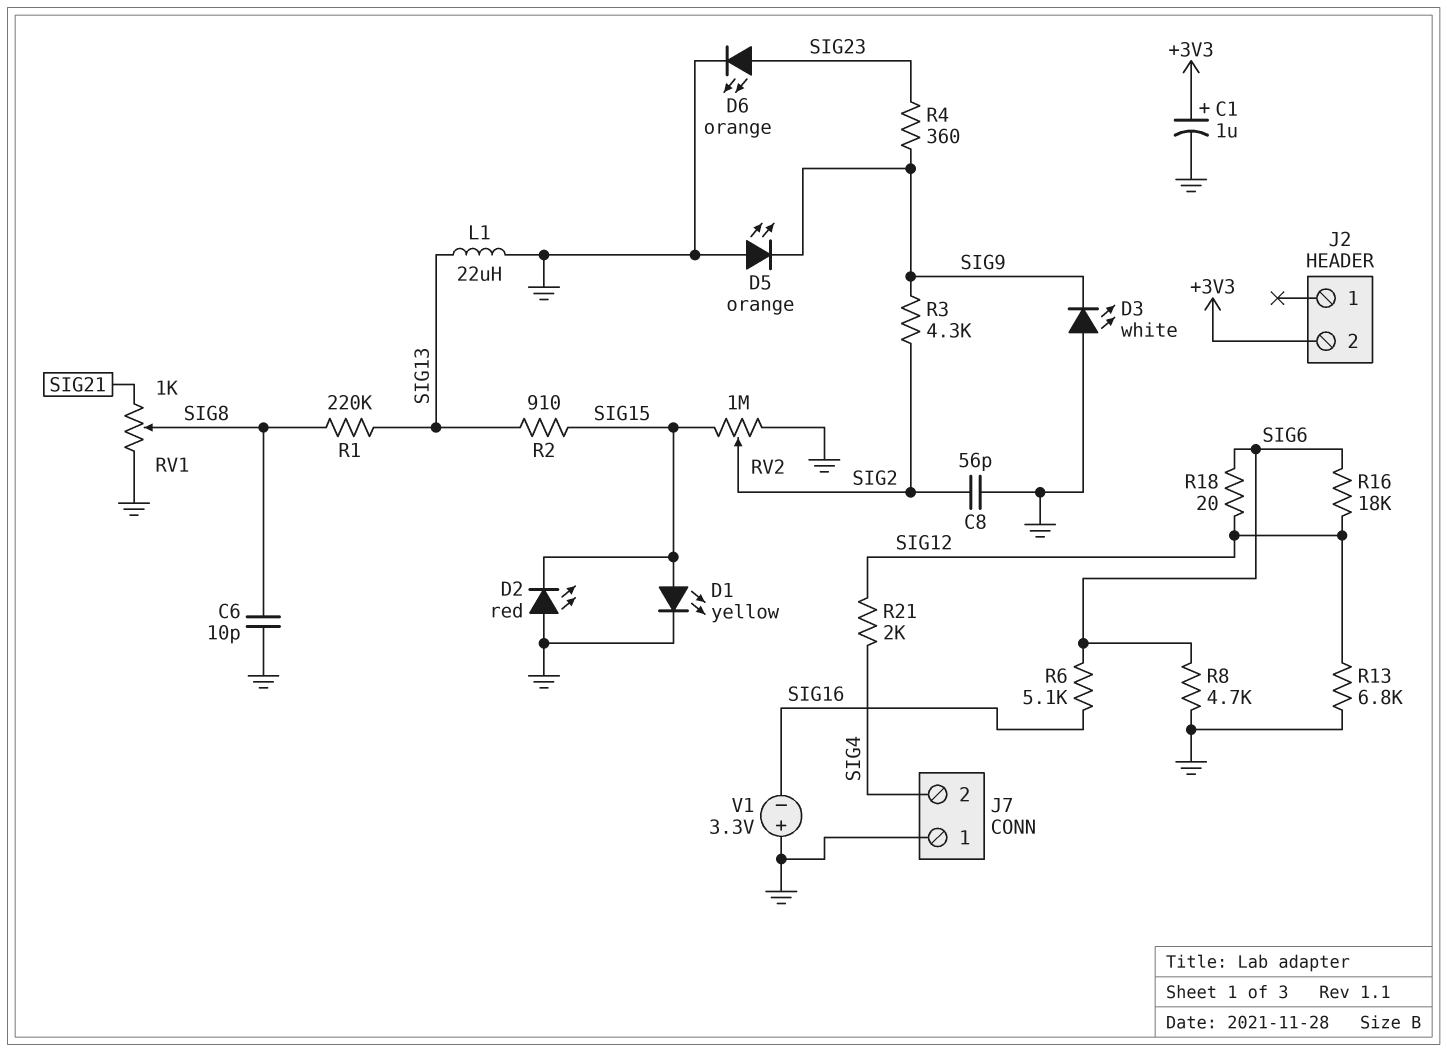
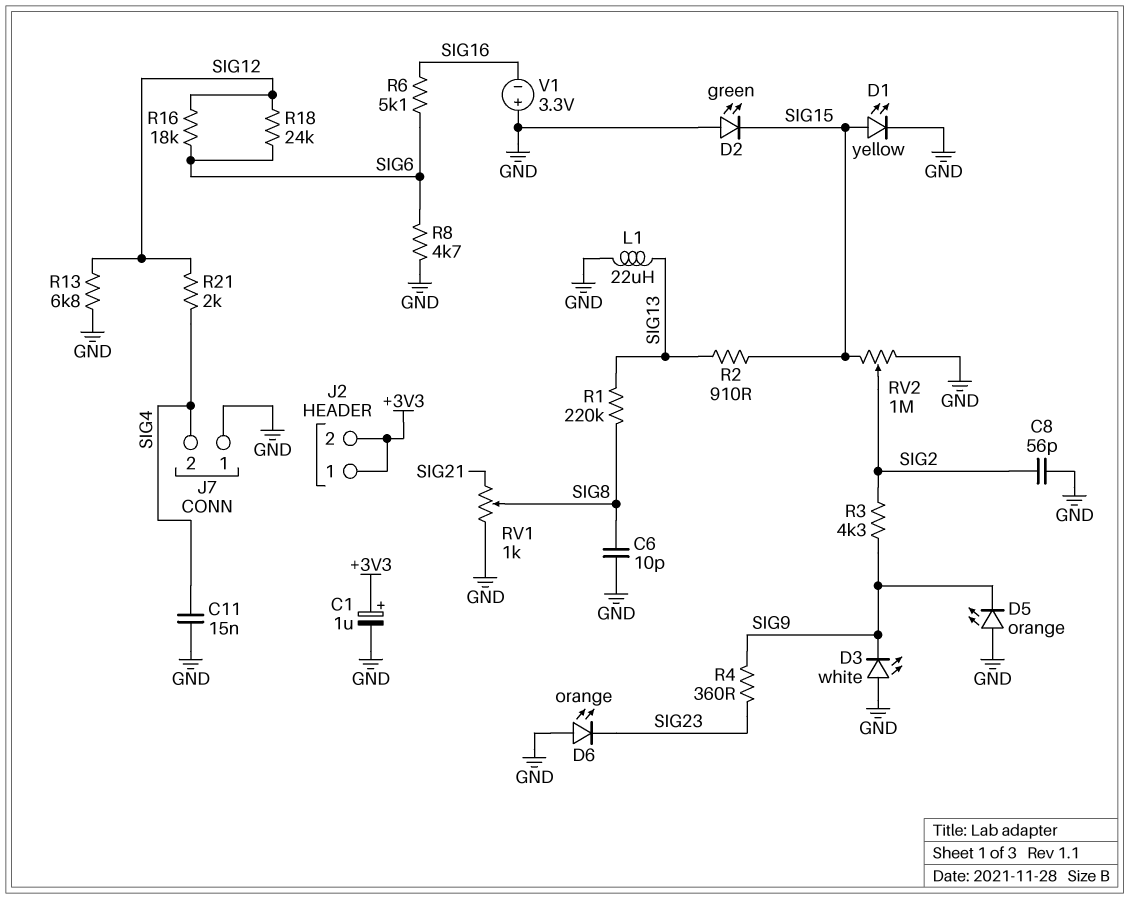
C11: none -> 15nF (GND, SIG4)
D2: LED red (A GND, K SIG15) -> LED green (A GND, K SIG15)
D6: LED orange (A SIG23, K GND) -> LED orange (A GND, K SIG23)
J2 pin 1: none -> +3V3
R18: 20 (SIG6, SIG12) -> 24k (SIG6, SIG12)

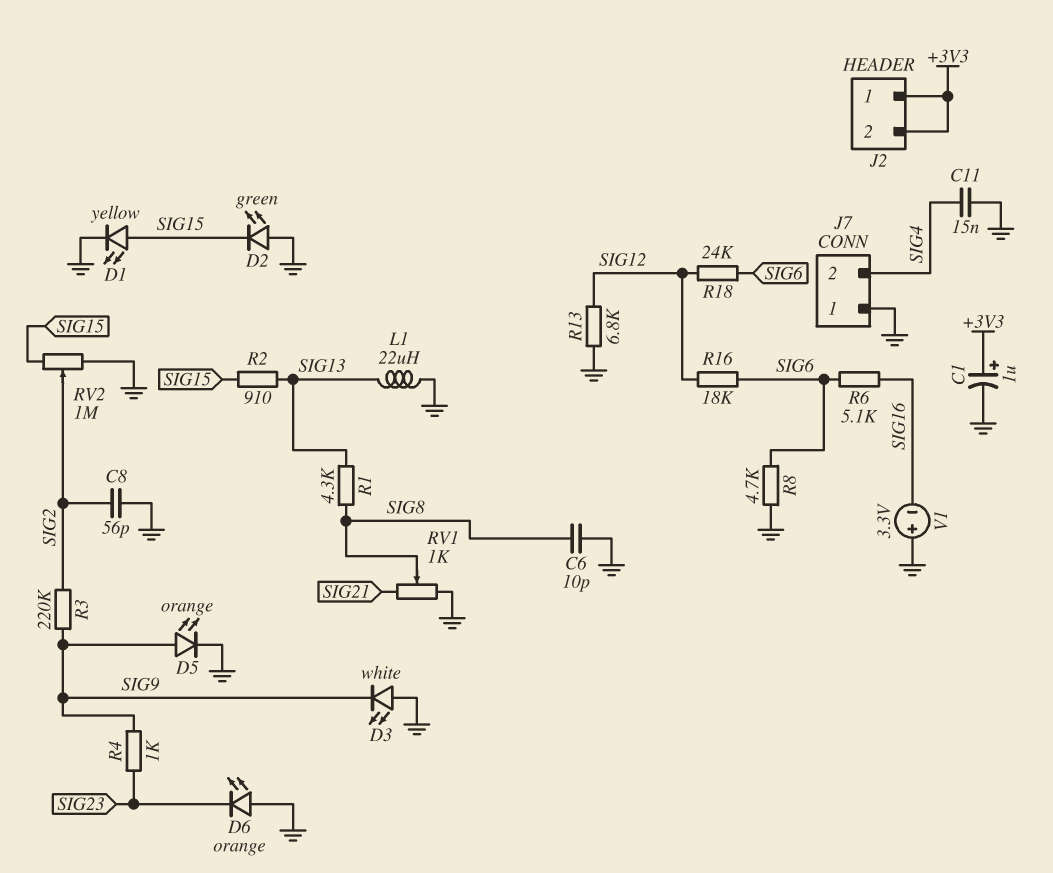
D5: LED orange (A GND, K SIG9) -> LED orange (A SIG9, K GND)
R1: 220k (SIG8, SIG13) -> 4.3k (SIG8, SIG13)
R3: 4.3k (SIG2, SIG9) -> 220k (SIG2, SIG9)
R4: 360 (SIG9, SIG23) -> 1k (SIG9, SIG23)
R21: 2k (SIG4, SIG12) -> none

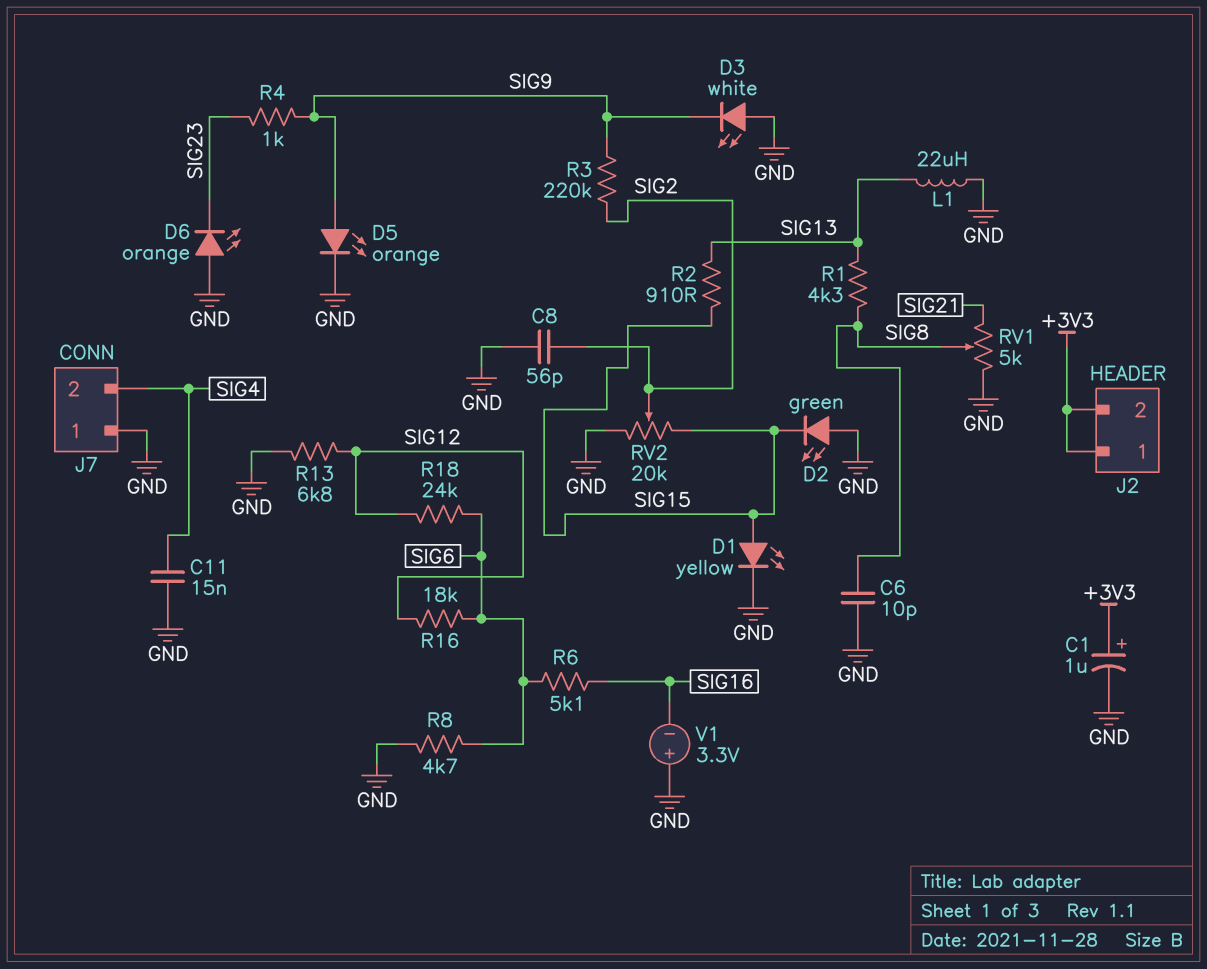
RV1: 1k (GND, SIG21, wiper SIG8) -> 5k (GND, SIG21, wiper SIG8)
RV2: 1M (GND, SIG15, wiper SIG2) -> 20k (GND, SIG15, wiper SIG2)

